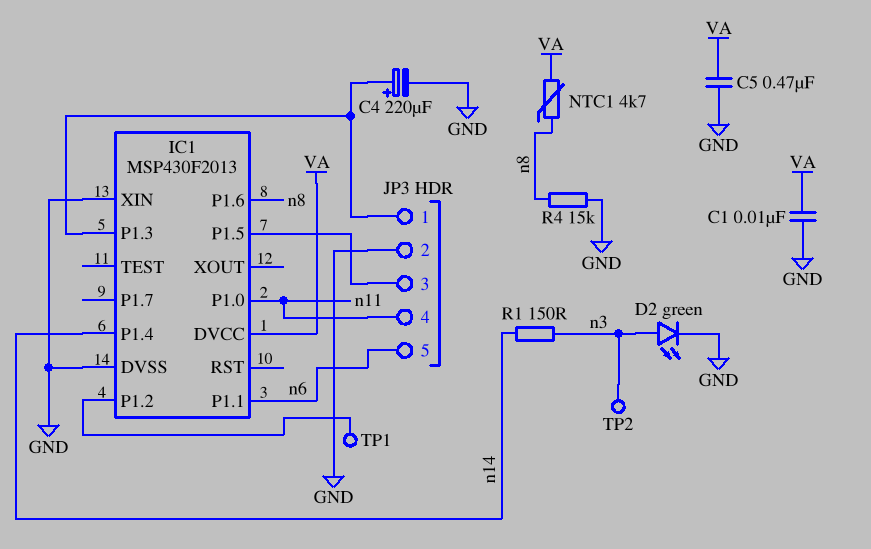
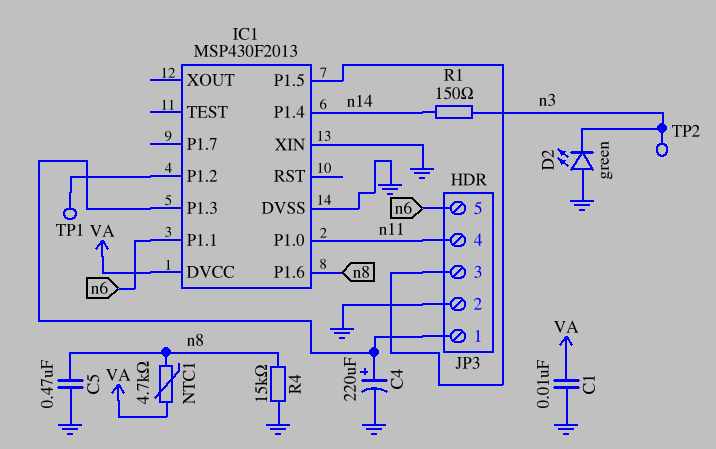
C5: 470nF (GND, VA) -> 470nF (GND, n8)
D2: LED green (A n3, K GND) -> LED green (A GND, K n3)

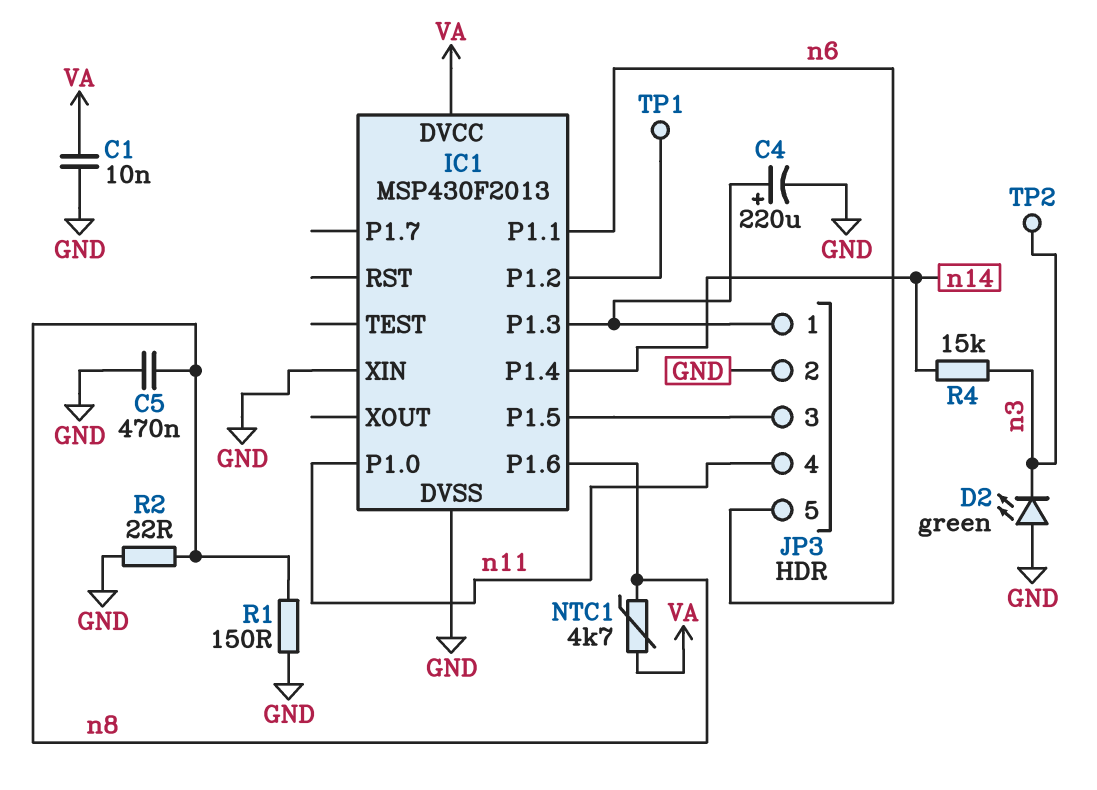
R1: 150 (n3, n14) -> 150 (GND, n8)
R2: none -> 22 (GND, n8)
R4: 15k (GND, n8) -> 15k (n3, n14)

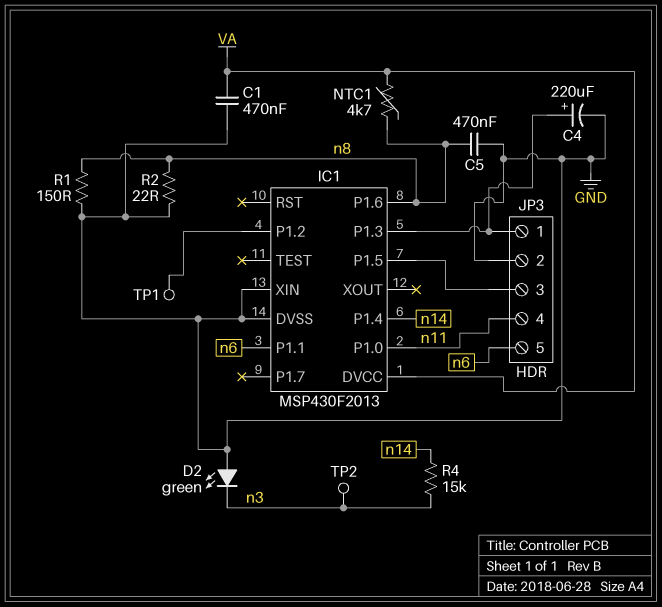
C1: 10nF (GND, VA) -> 470nF (GND, VA)

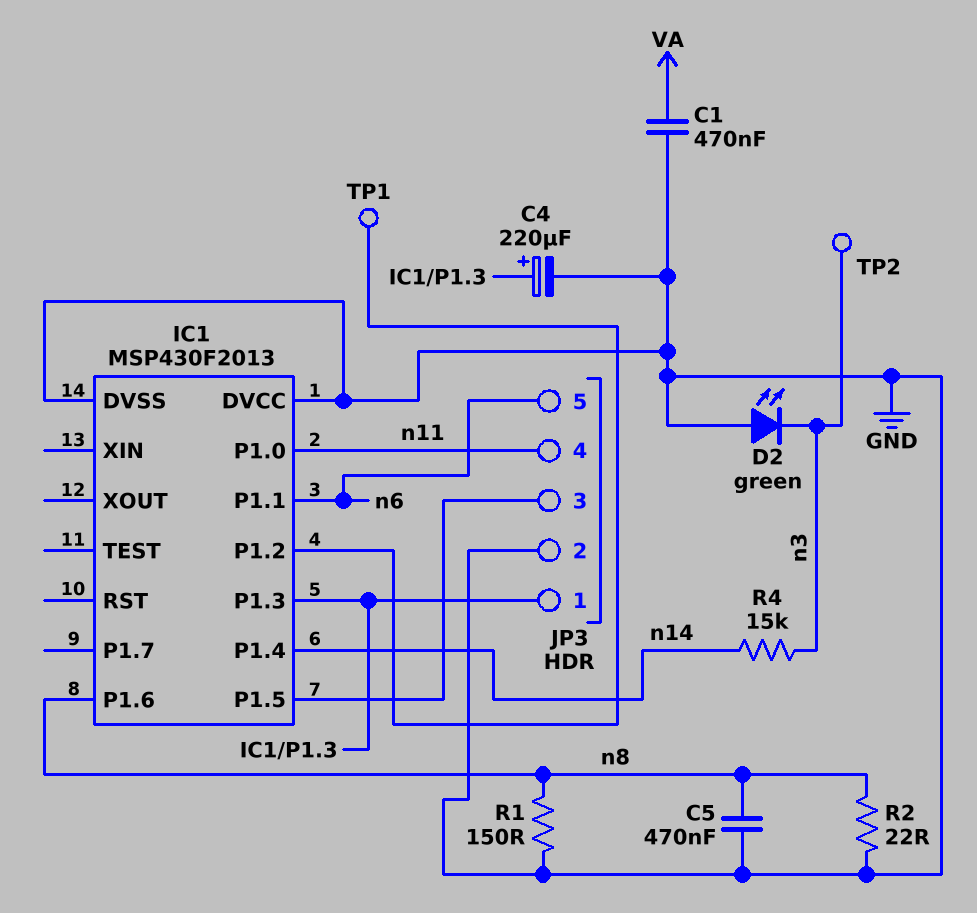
IC1 pin DVCC: VA -> GND
IC1 pin XIN: GND -> none
NTC1: 4.7k (VA, n8) -> none

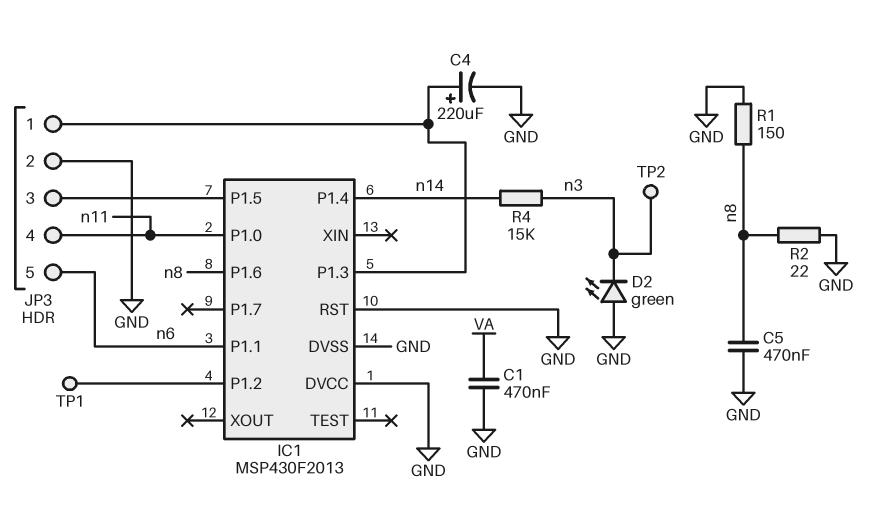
IC1 pin RST: none -> GND

